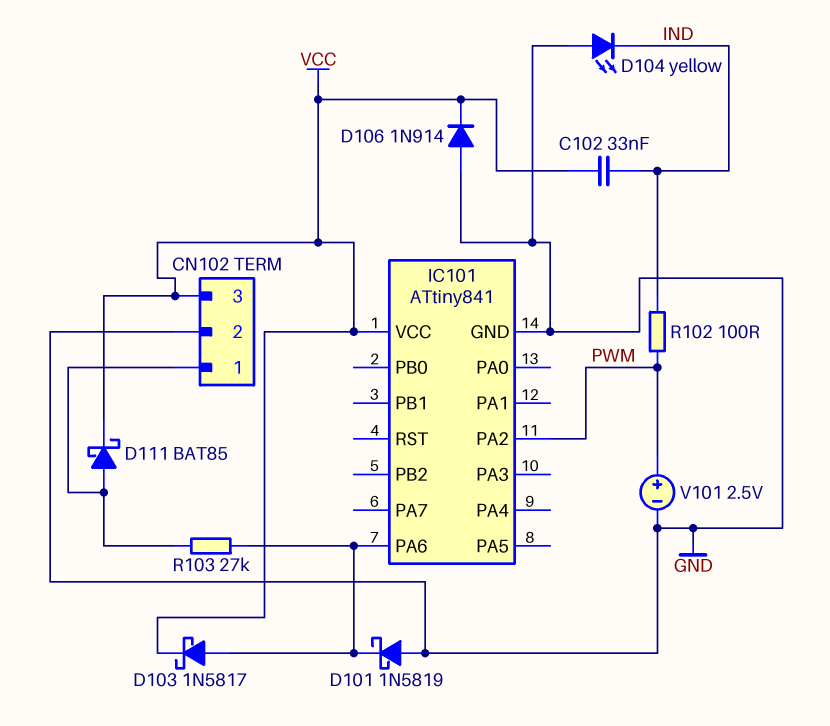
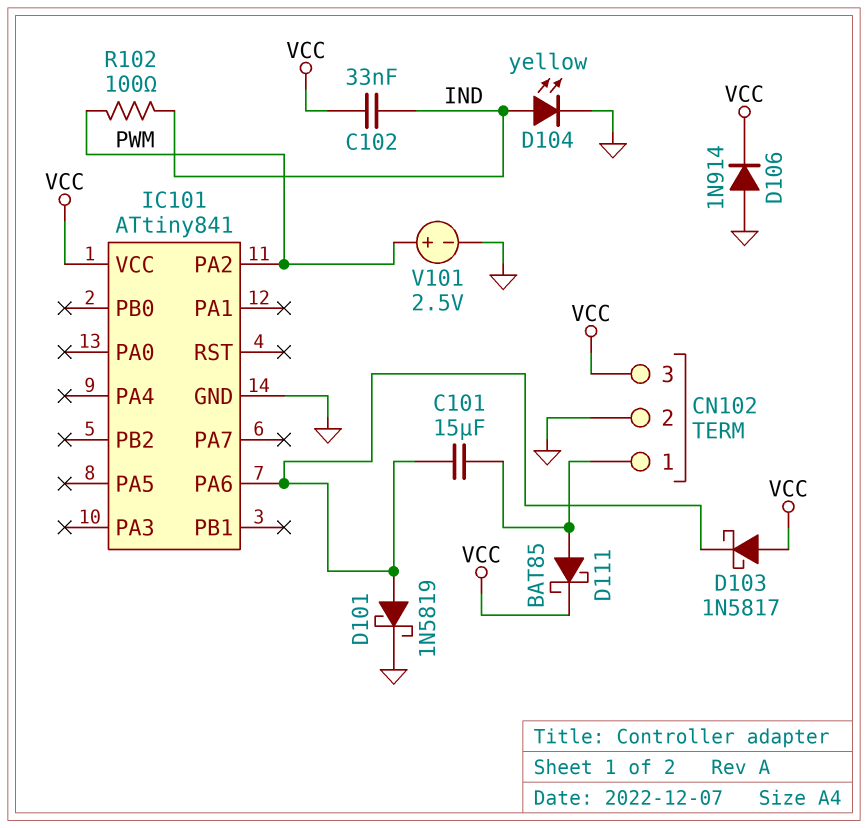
C101: none -> 15uF (CN102/1, IC101/PA6)
D101: schottky 1N5819 (A GND, K IC101/PA6) -> schottky 1N5819 (A IC101/PA6, K GND)
D103: schottky 1N5817 (A IC101/PA6, K VCC) -> schottky 1N5817 (A VCC, K IC101/PA6)
D104: LED yellow (A GND, K IND) -> LED yellow (A IND, K GND)
R103: 27k (CN102/1, IC101/PA6) -> none

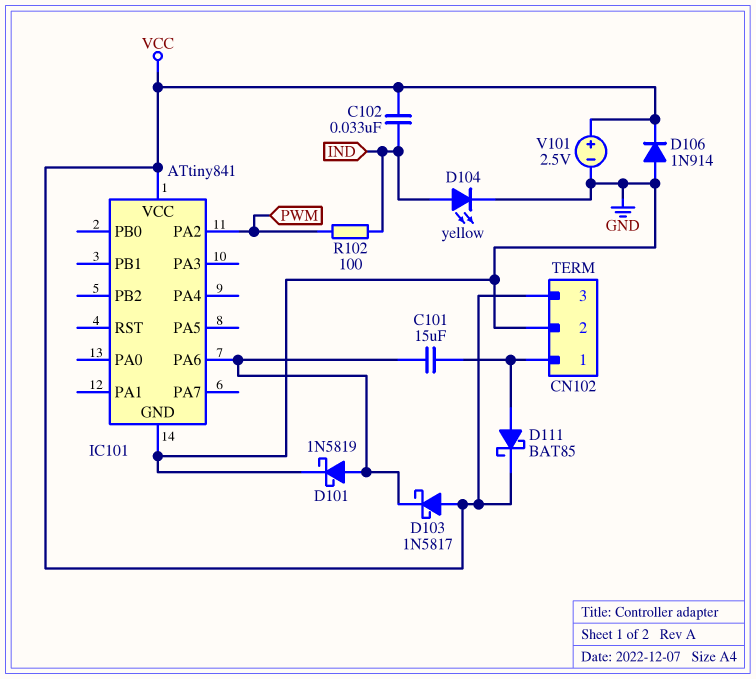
V101: 2.5V (plus PWM, minus GND) -> 2.5V (plus VCC, minus GND)

